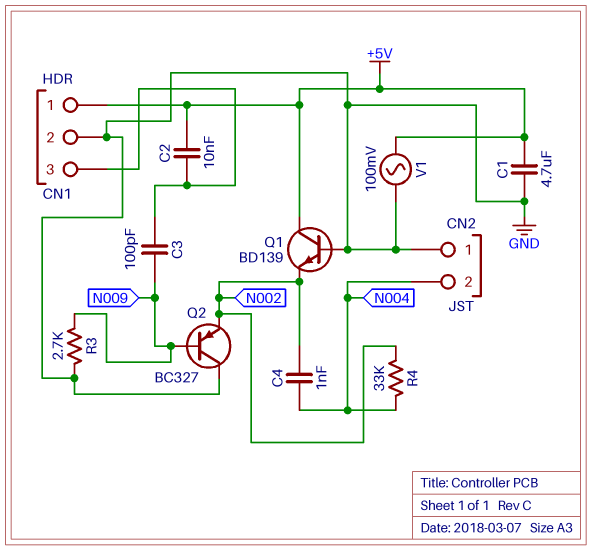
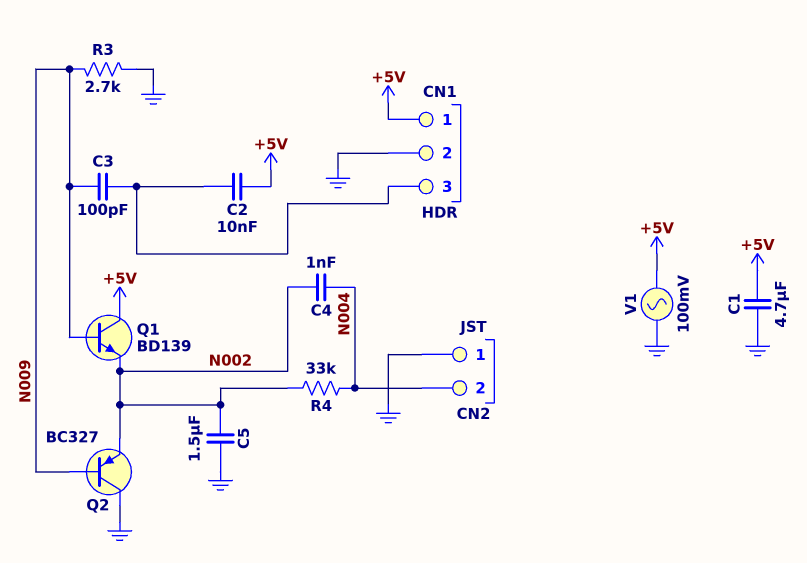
C5: none -> 1.5uF (GND, N002)
Q1: NPN BD139 (B GND, C +5V, E N002) -> NPN BD139 (B N009, C +5V, E N002)

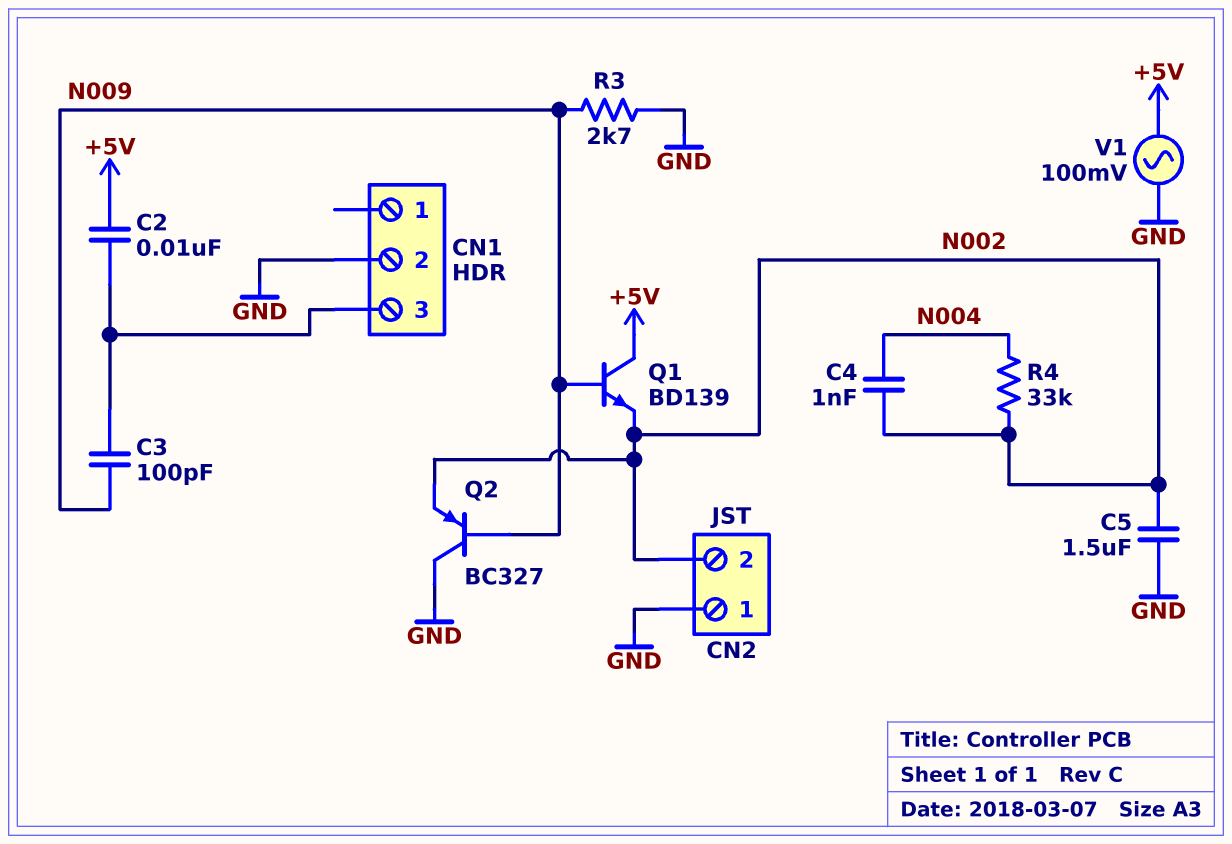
C1: 4.7uF (+5V, GND) -> none
CN1 pin 1: +5V -> none
CN2 pin 2: N004 -> N002

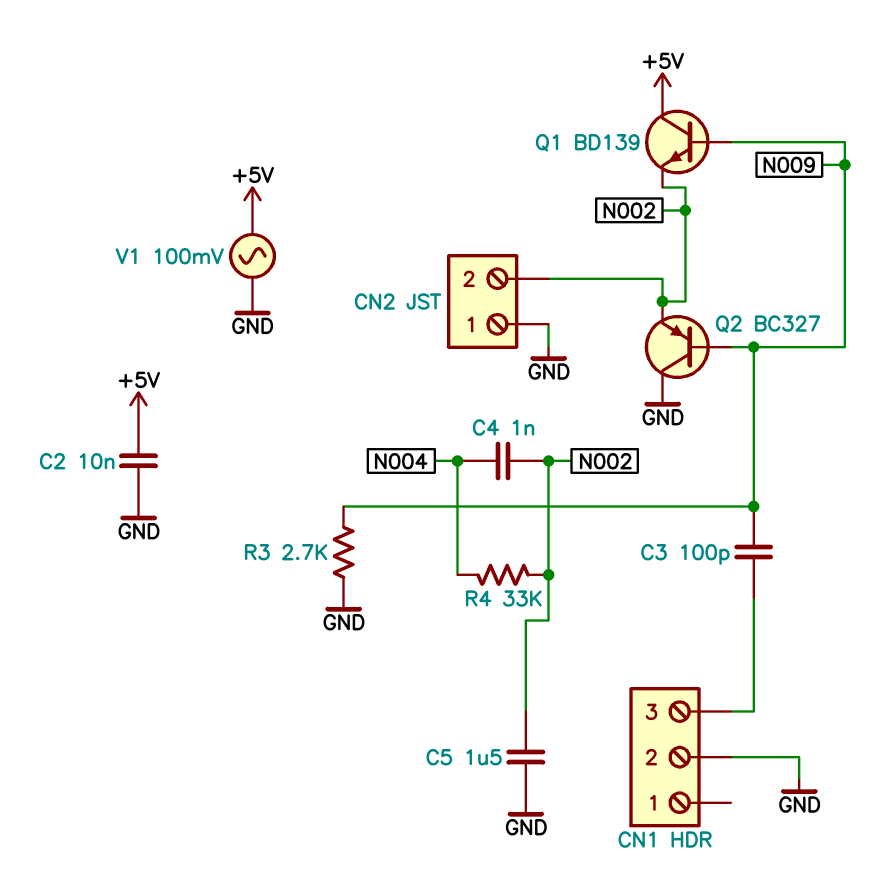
C2: 10nF (+5V, CN1/3) -> 10nF (+5V, GND)

